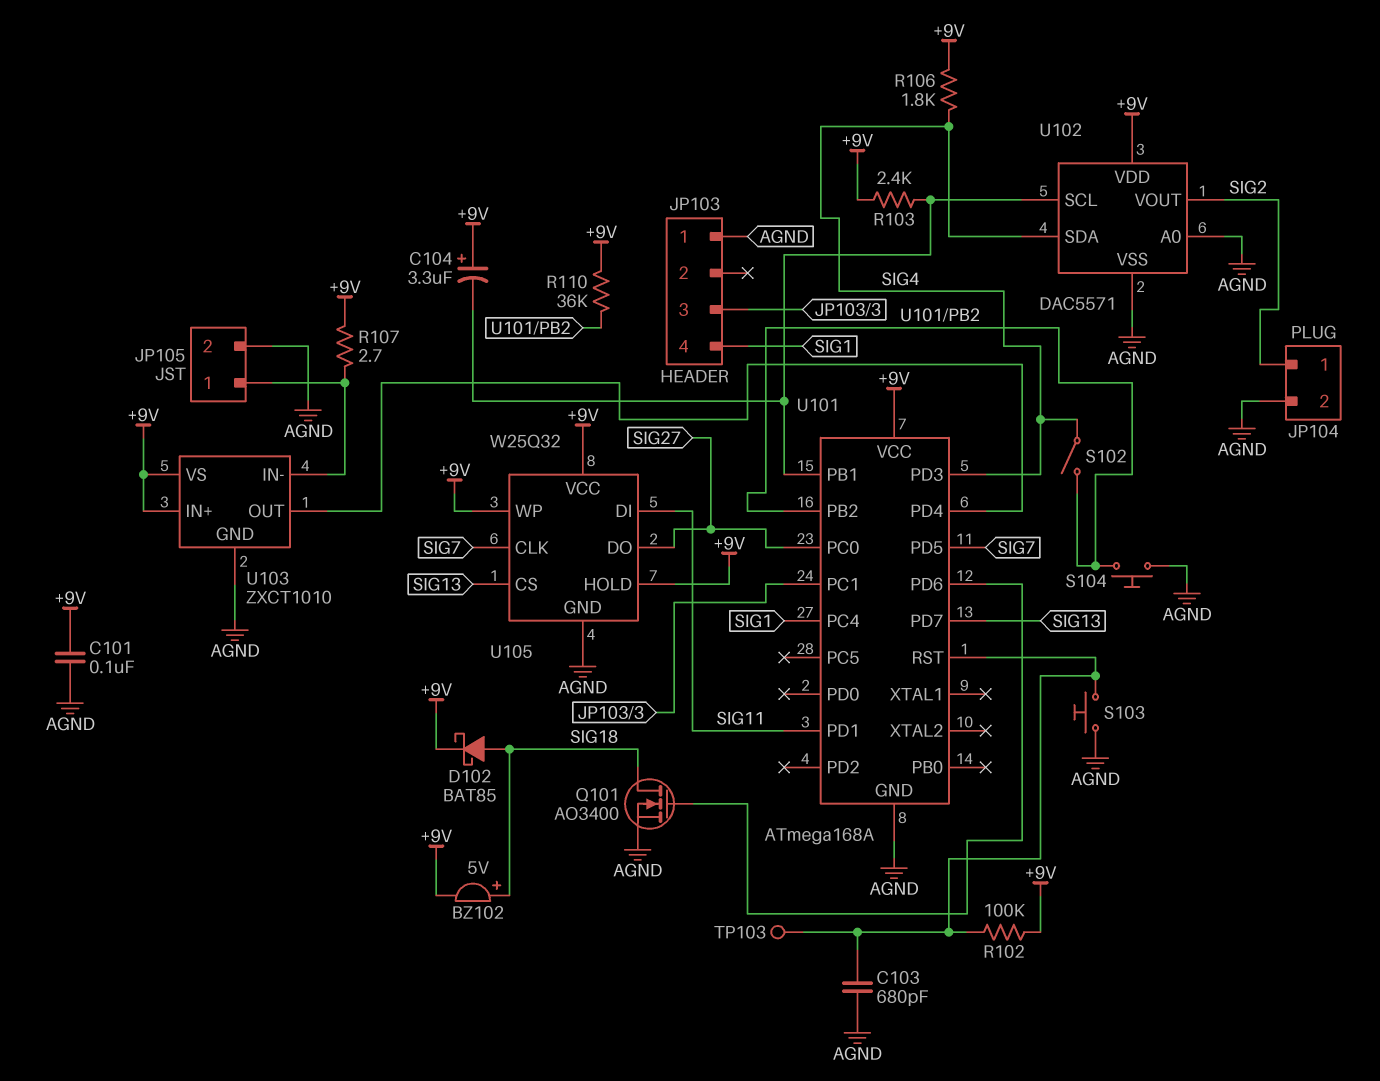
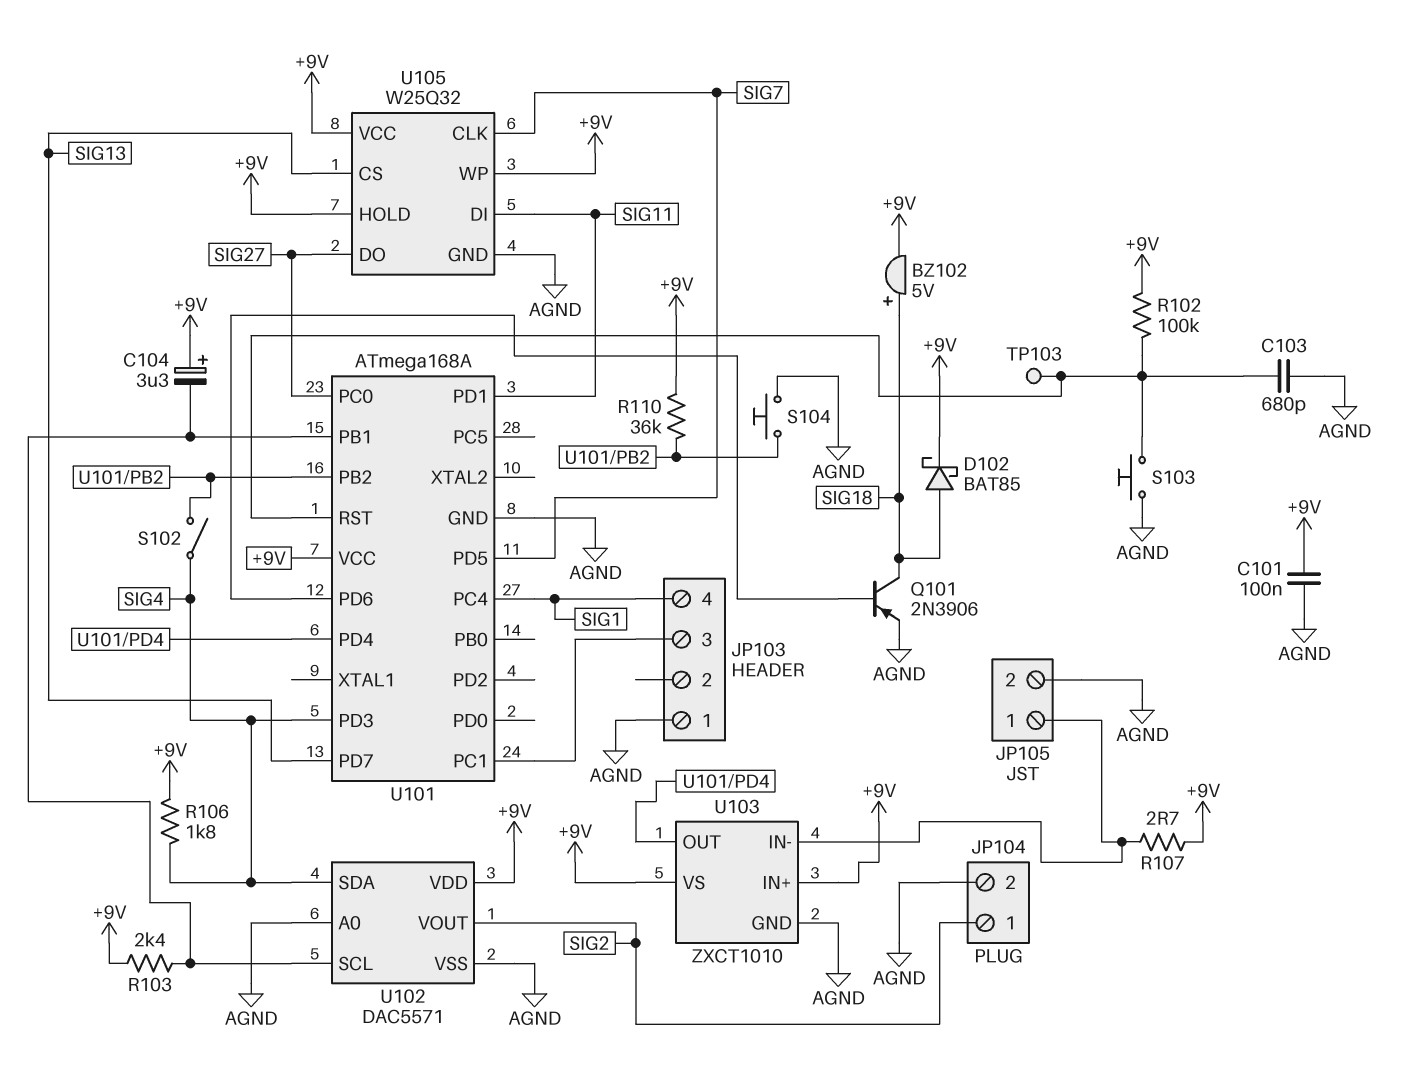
Q101: NMOS AO3400 (G U101/PD6, D SIG18, S AGND) -> PNP 2N3906 (B U101/PD6, C SIG18, E AGND)

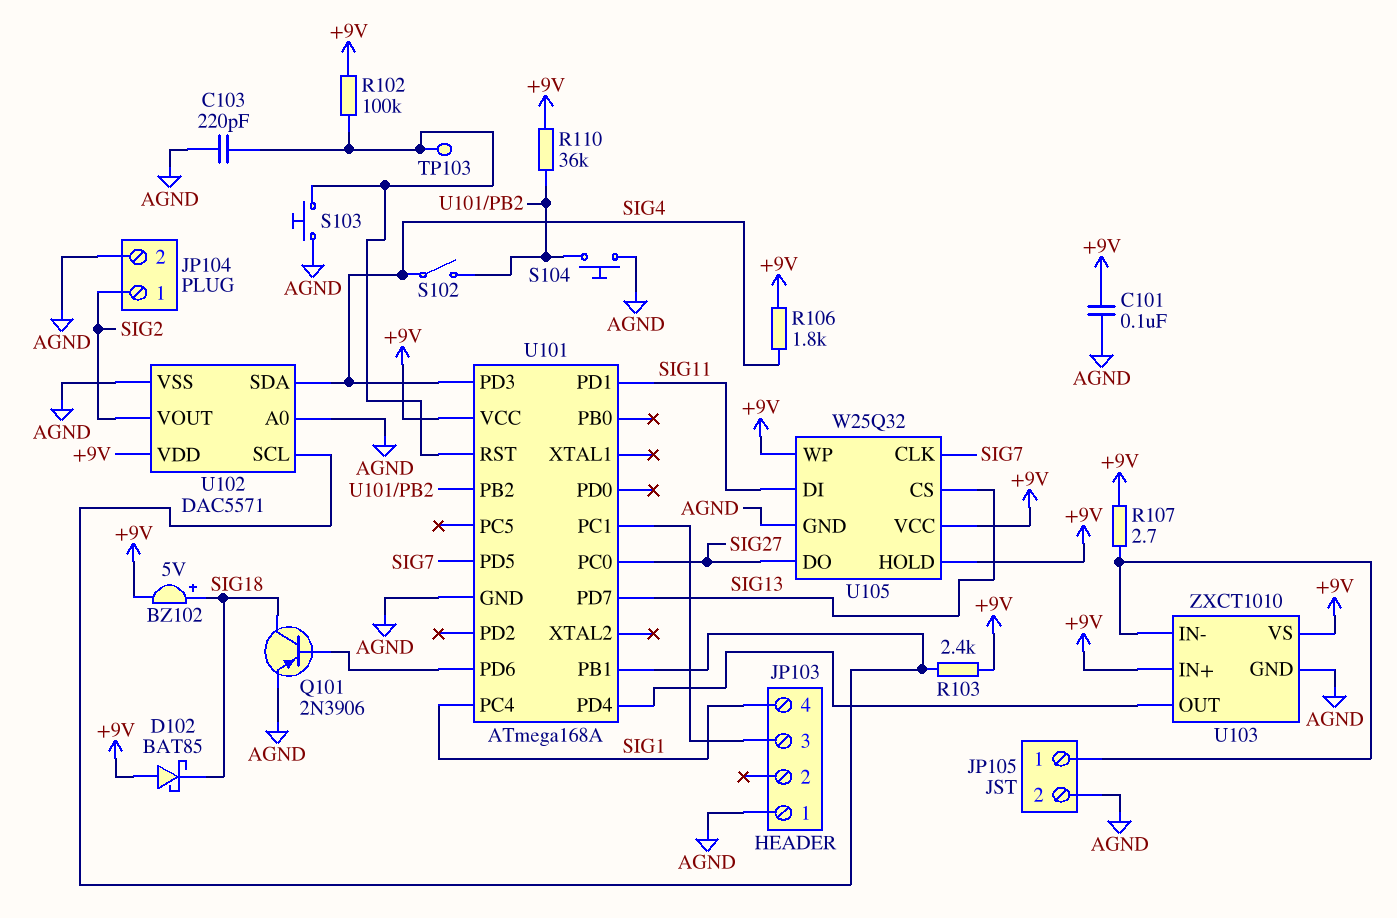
C103: 680pF (AGND, U101/RST) -> 220pF (AGND, U101/RST)
C104: 3.3uF (plus +9V, minus U101/PB1) -> none
D102: schottky BAT85 (A SIG18, K +9V) -> schottky BAT85 (A +9V, K SIG18)

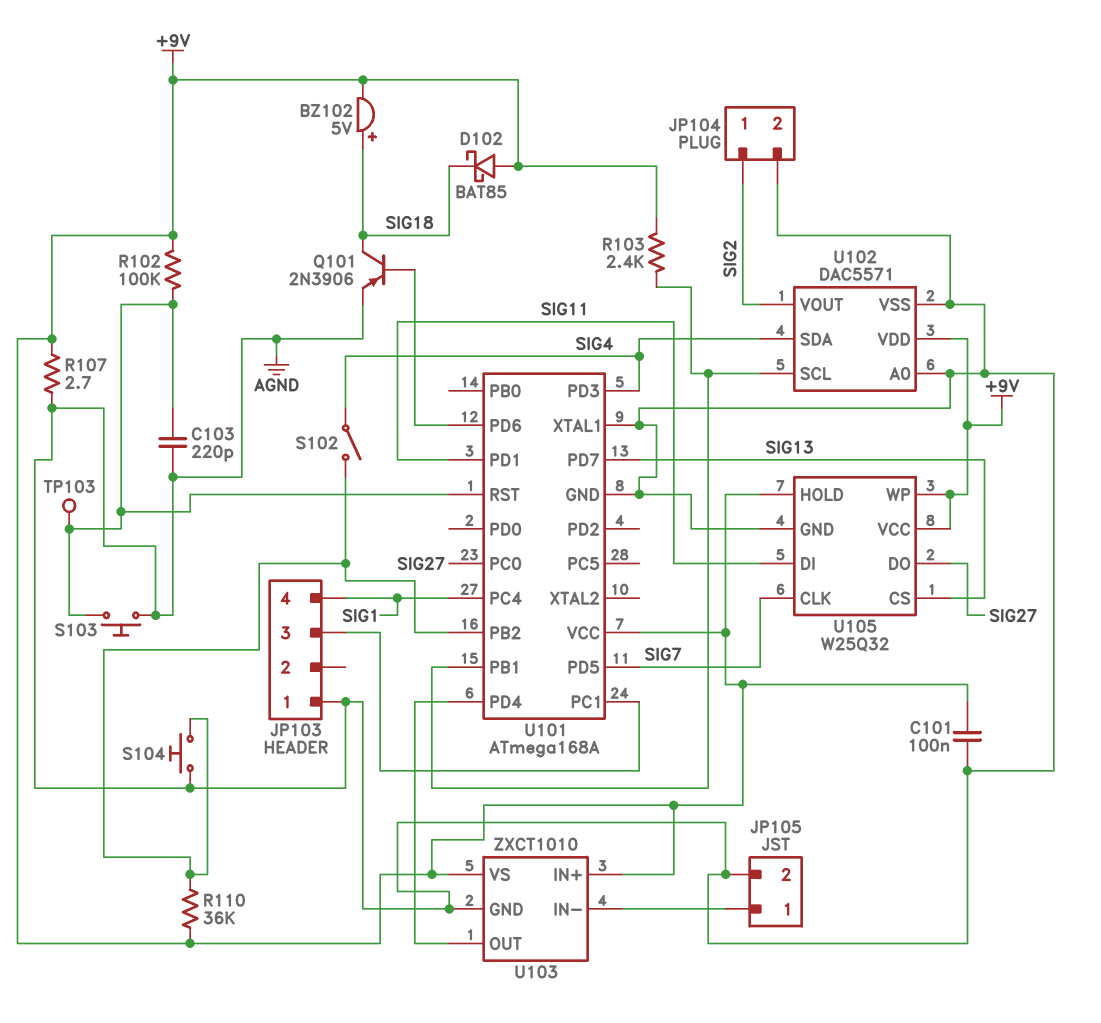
R106: 1.8k (+9V, SIG4) -> none
R107: 2.7 (+9V, JP105/1) -> 2.7 (+9V, AGND)
U101 pin XTAL1: none -> AGND

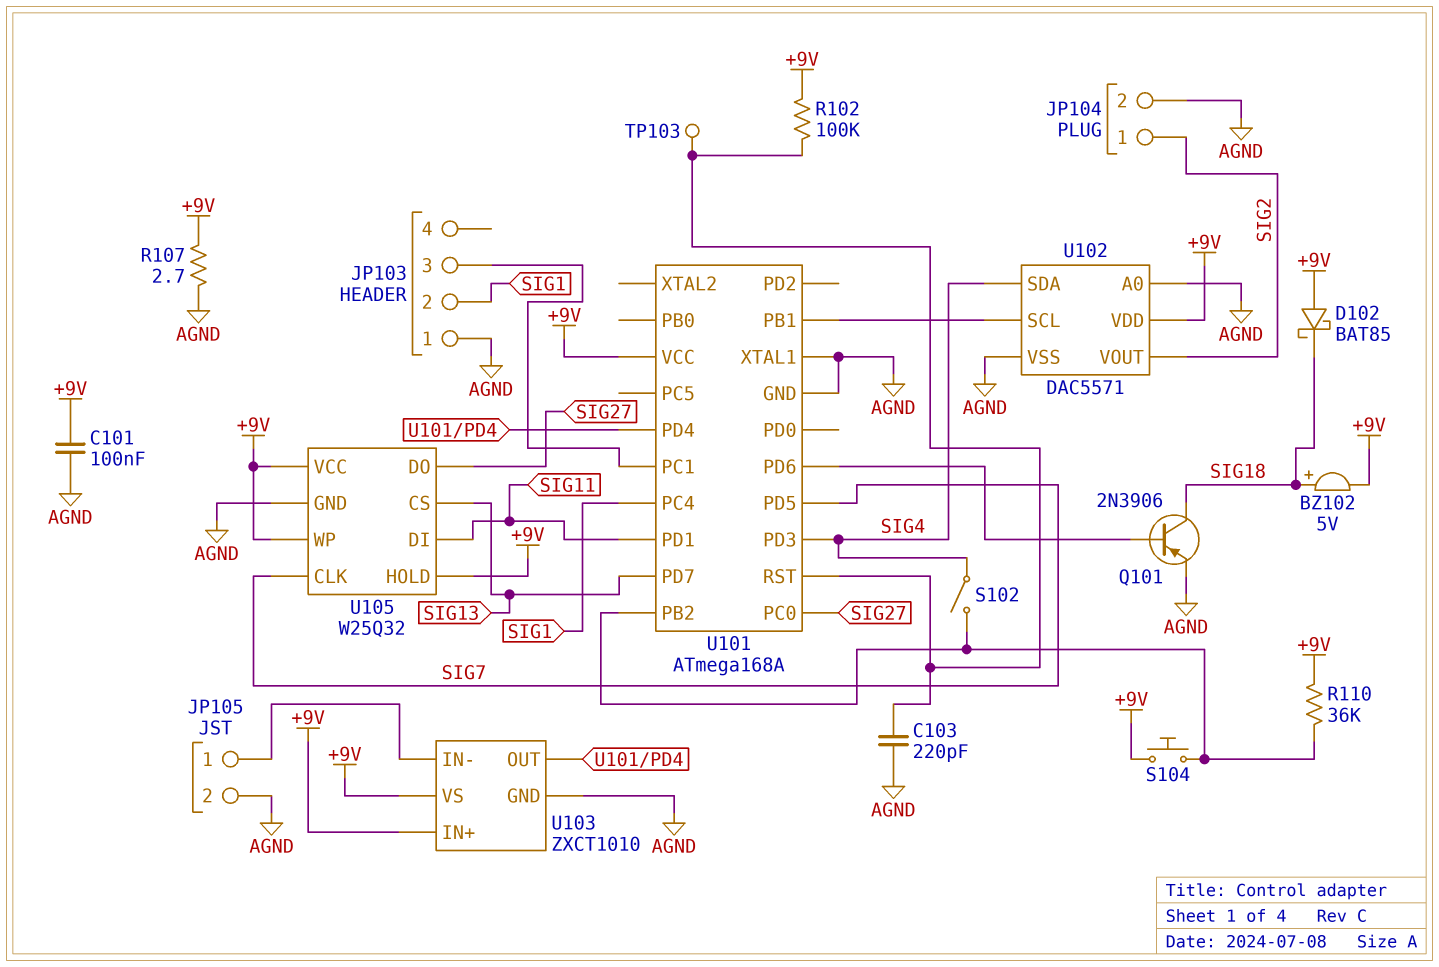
JP103 pin 2: none -> SIG1
JP103 pin 4: SIG1 -> none
R103: 2.4k (+9V, U101/PB1) -> none
S103: button (AGND, U101/RST) -> none
S104: button (AGND, U101/PB2) -> button (+9V, U101/PB2)

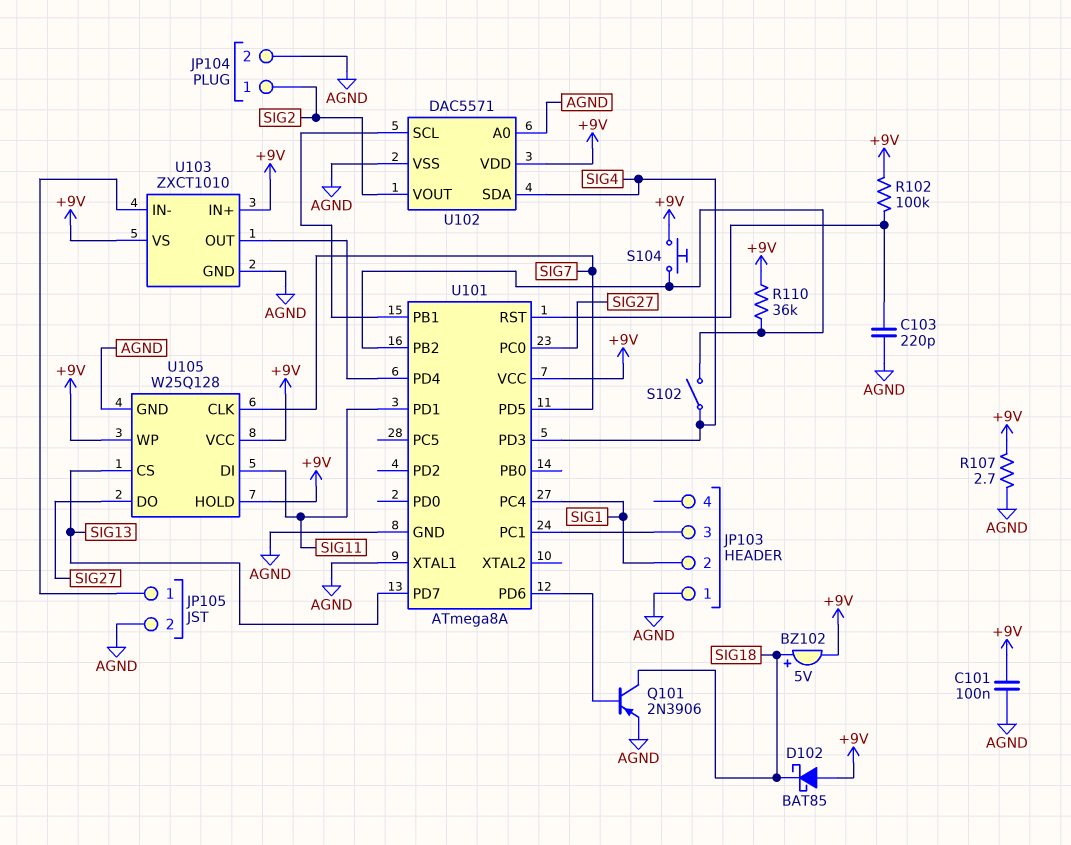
TP103: test point (U101/RST) -> none
U101: ATmega168A -> ATmega8A
U105: W25Q32 -> W25Q128

